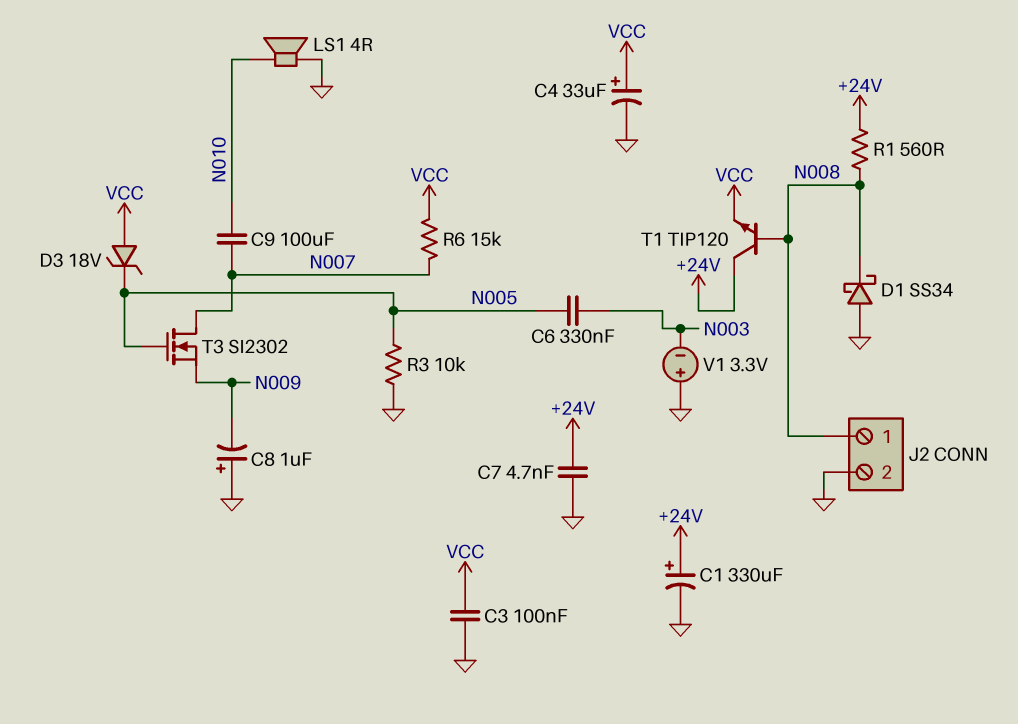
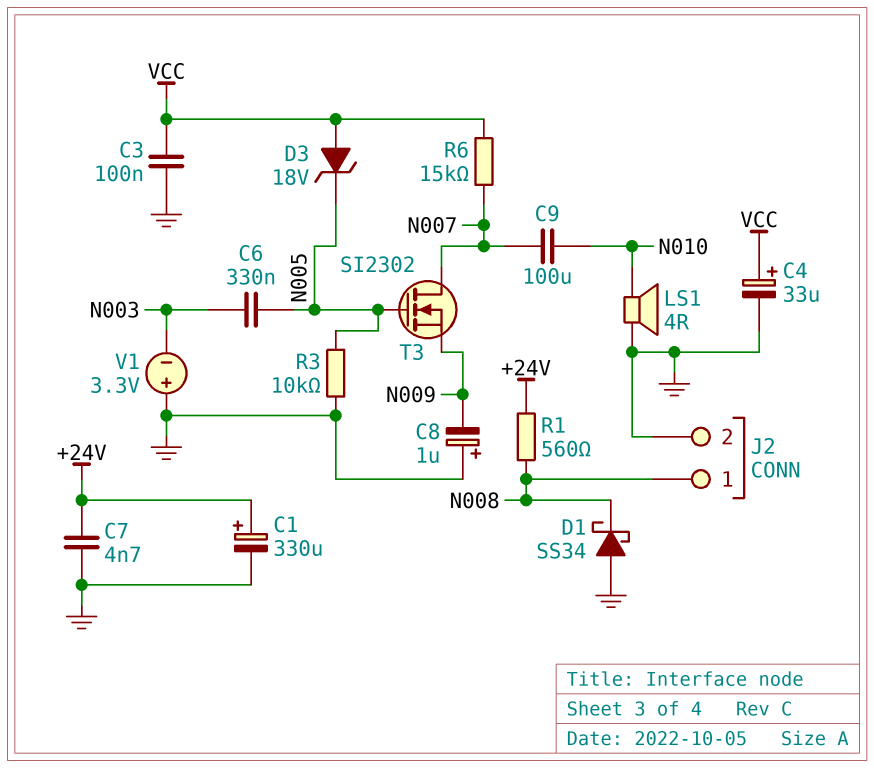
T1: NPN TIP120 (B N008, C +24V, E VCC) -> none

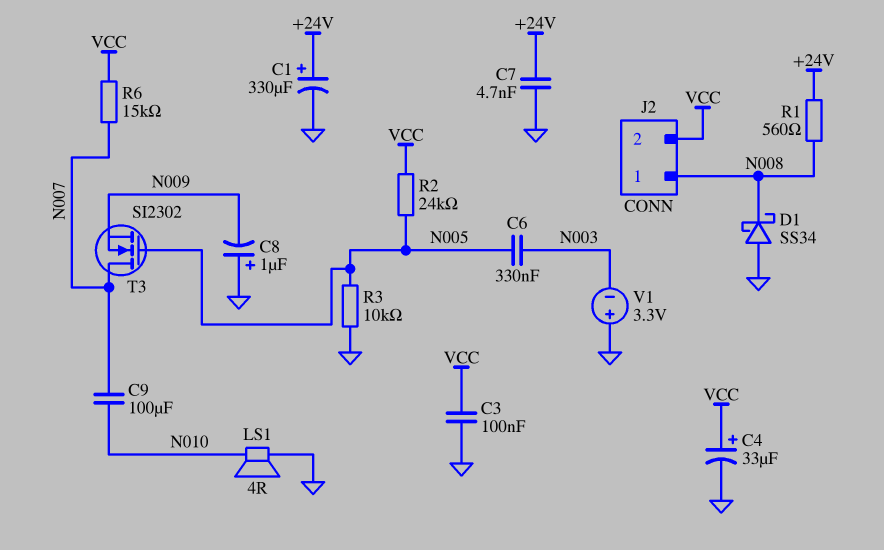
D3: zener 18V (A VCC, K N005) -> none
J2 pin 2: GND -> VCC
R2: none -> 24k (N005, VCC)

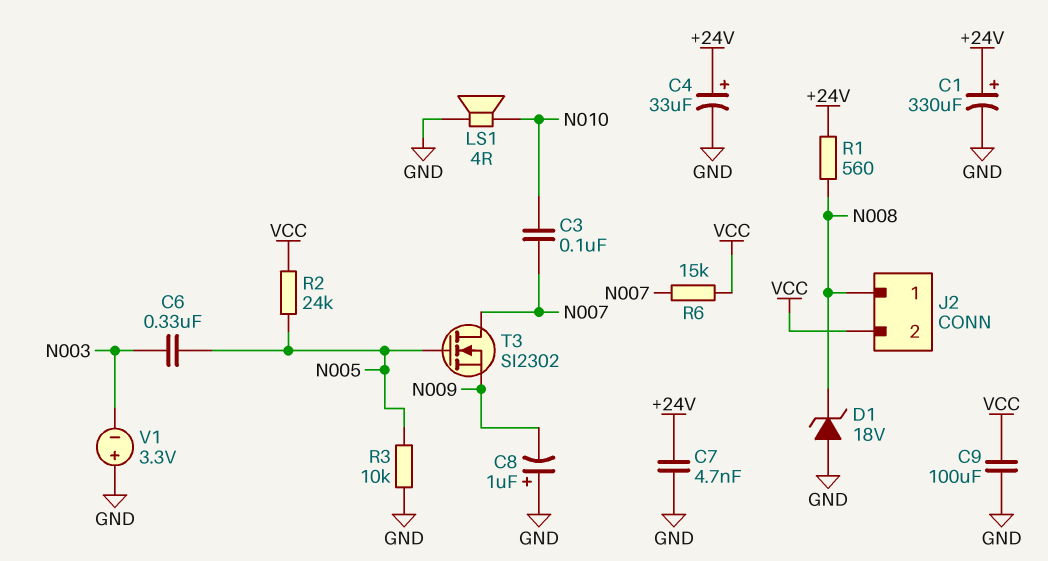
C3: 100nF (GND, VCC) -> 100nF (N007, N010)
C4: 33uF (plus VCC, minus GND) -> 33uF (plus +24V, minus GND)
C9: 100uF (N007, N010) -> 100uF (GND, VCC)
D1: schottky SS34 (A GND, K N008) -> zener 18V (A GND, K N008)

